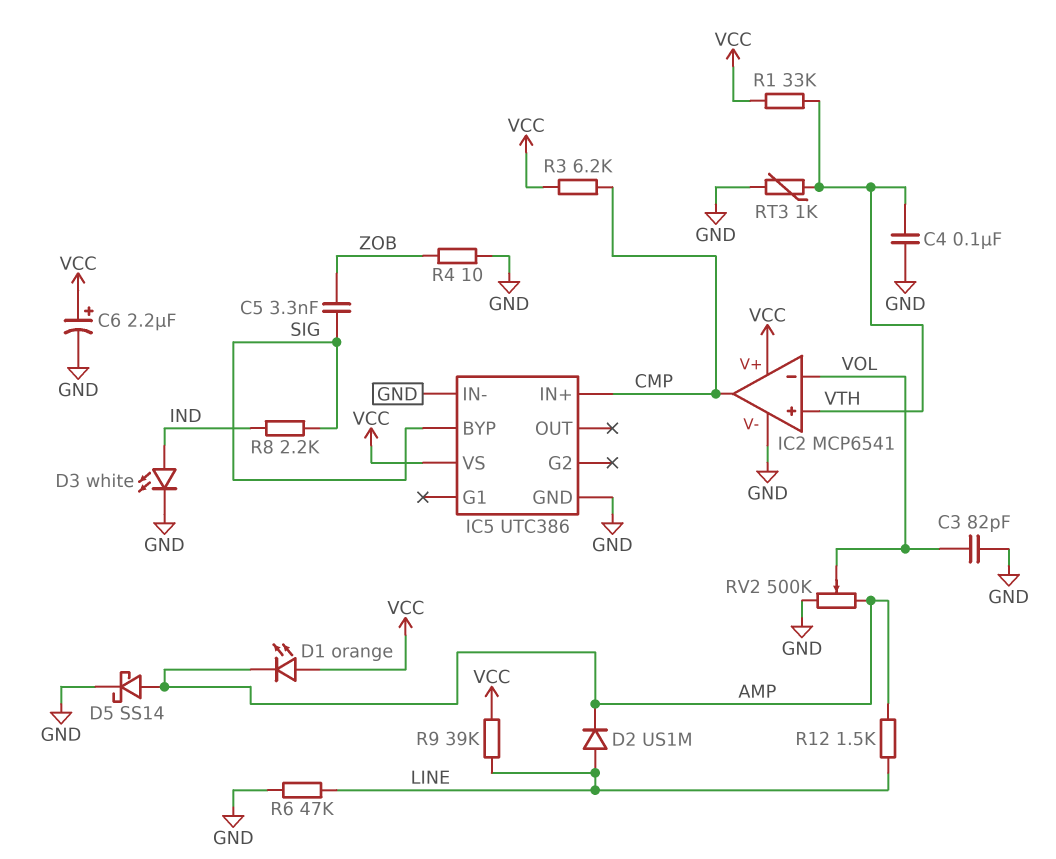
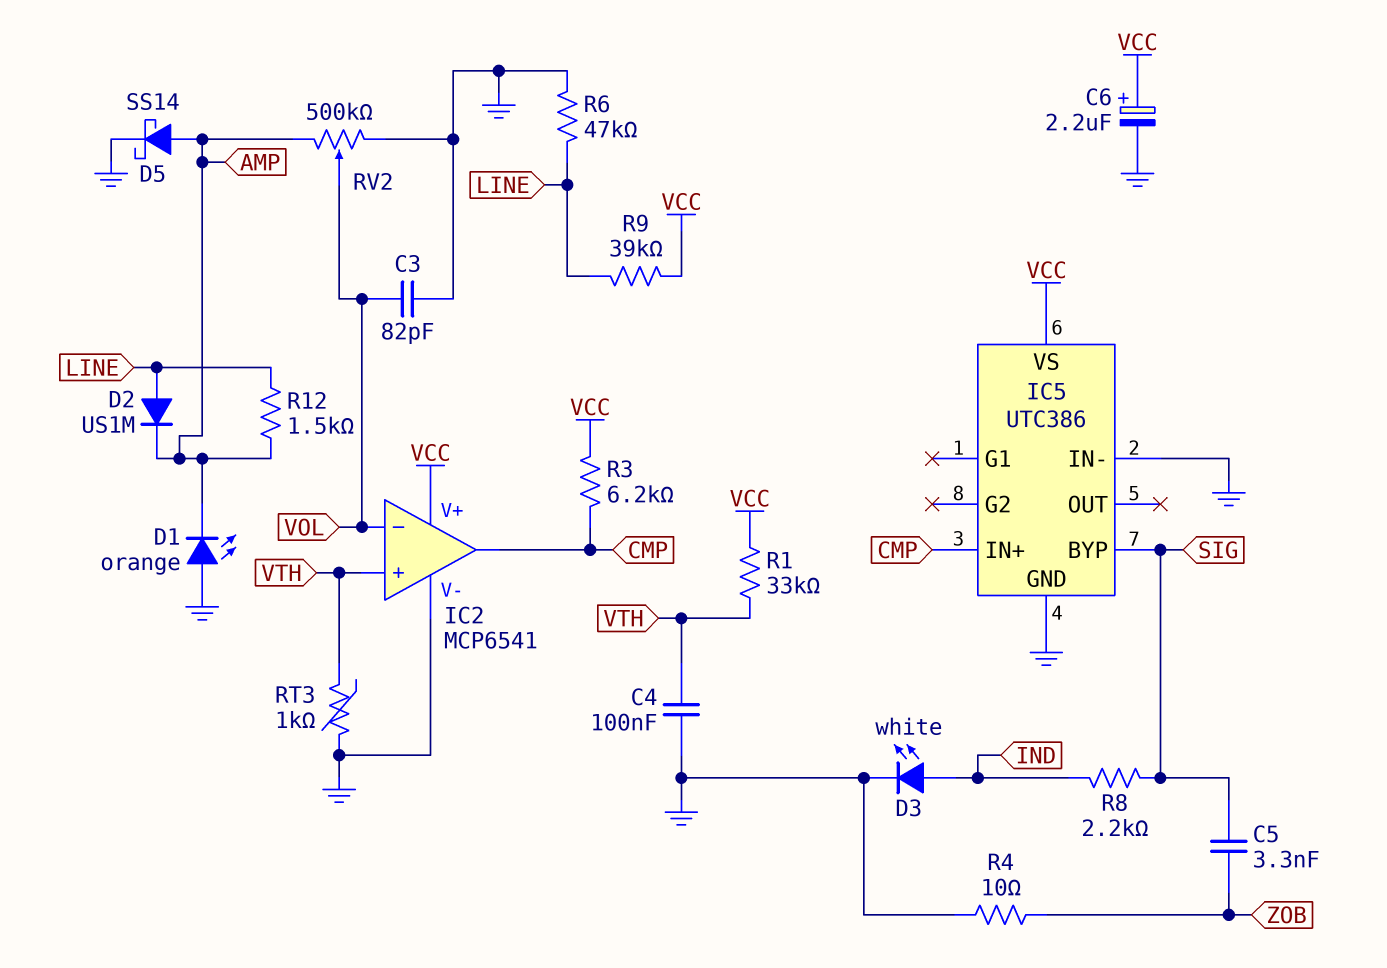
D1: LED orange (A VCC, K AMP) -> LED orange (A GND, K AMP)

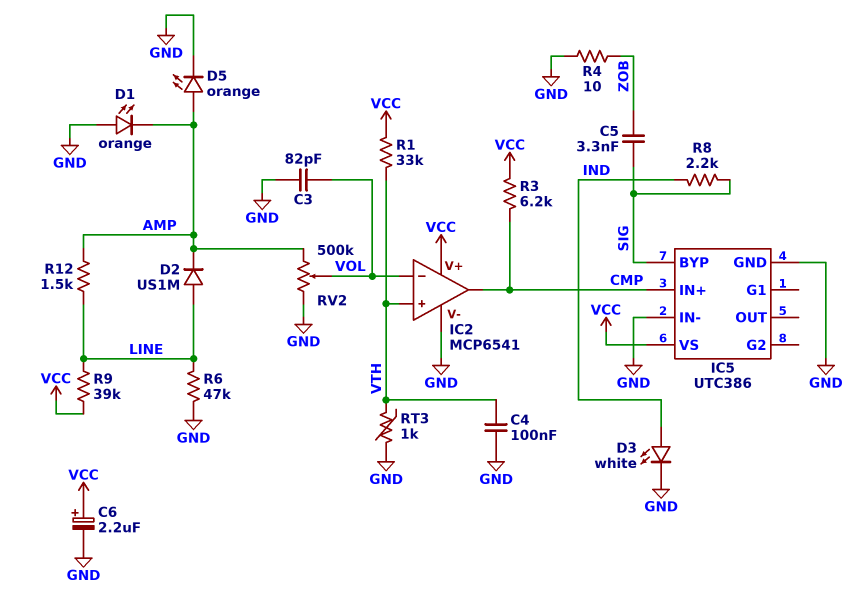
D5: schottky SS14 (A AMP, K GND) -> LED orange (A AMP, K GND)

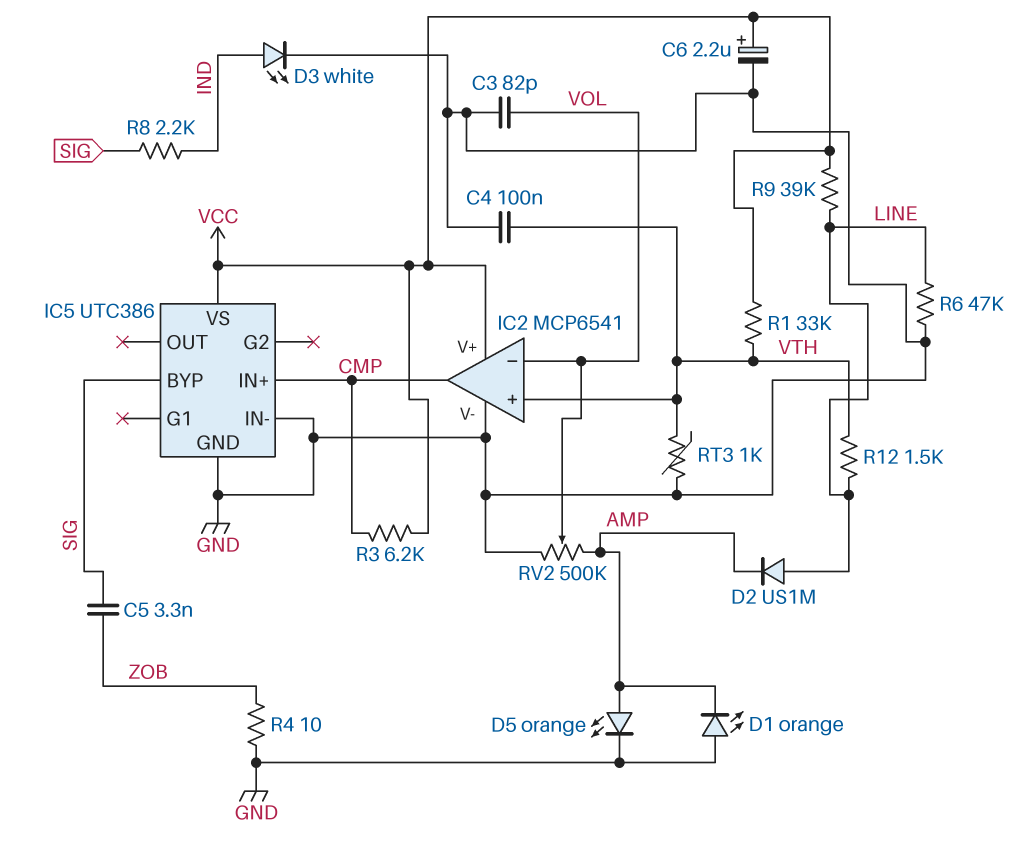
R12: 1.5k (AMP, LINE) -> 1.5k (LINE, VTH)

